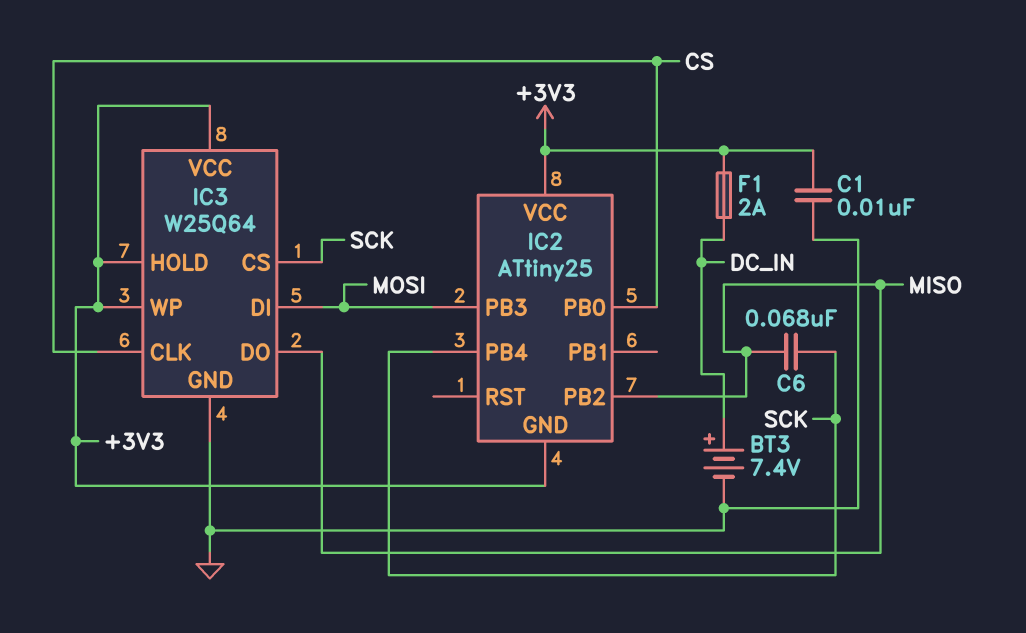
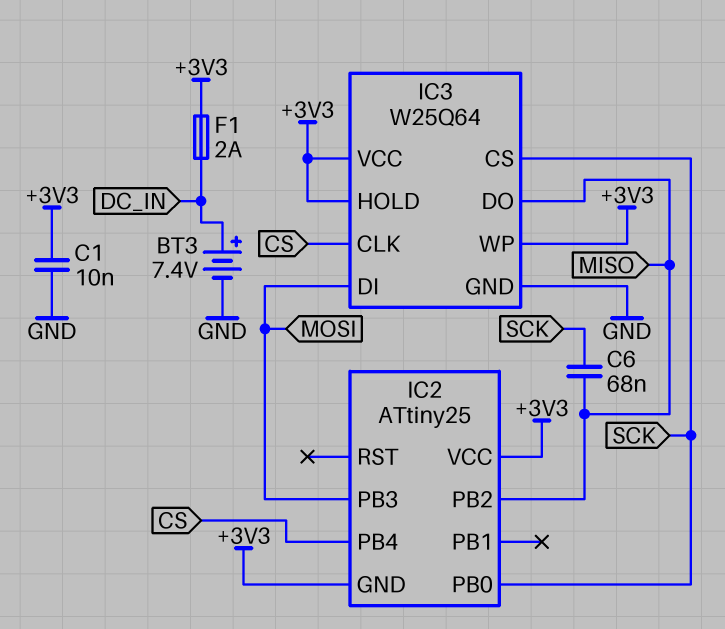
IC2 pin PB0: CS -> SCK
IC2 pin PB4: SCK -> CS

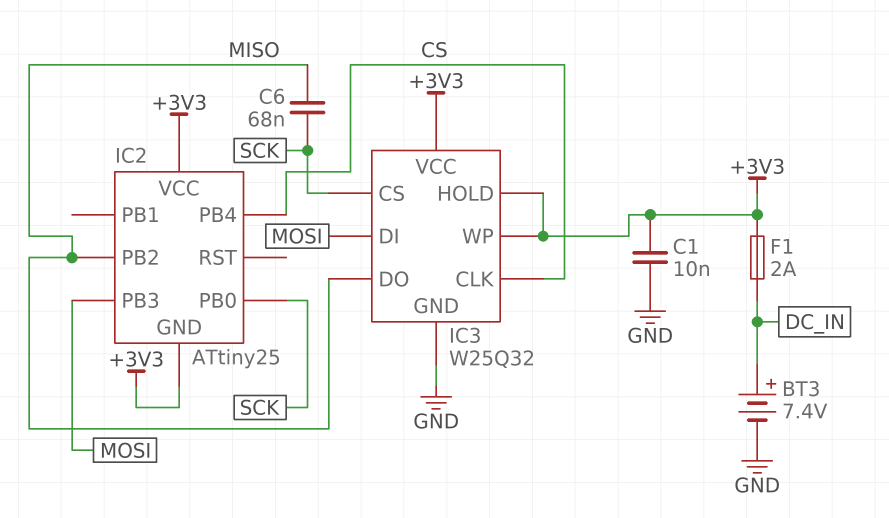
IC3: W25Q64 -> W25Q32

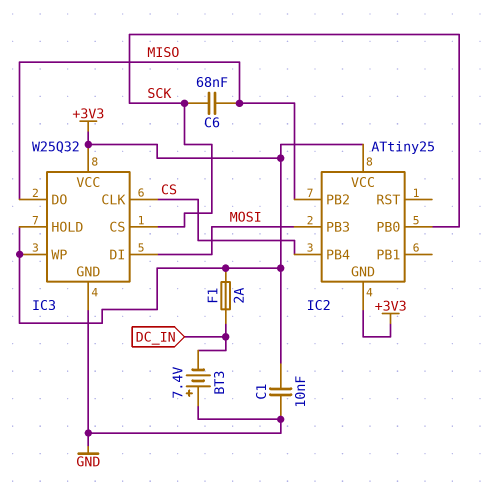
BT3: 7.4V (plus DC_IN, minus GND) -> 7.4V (plus GND, minus DC_IN)

